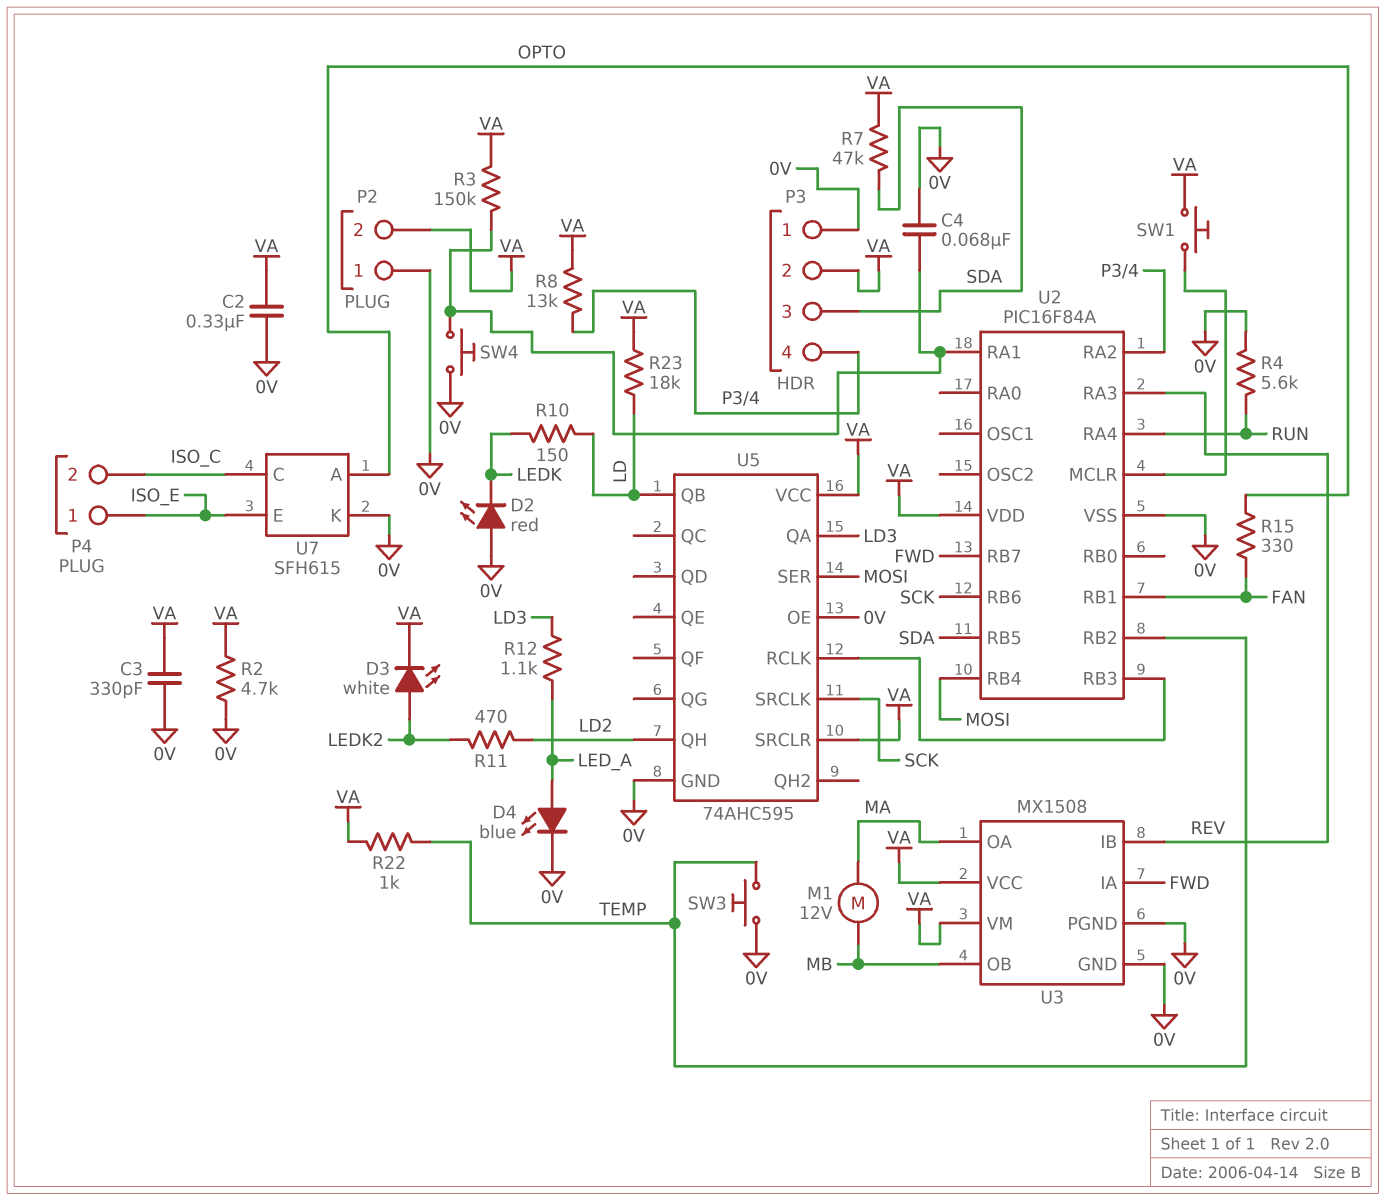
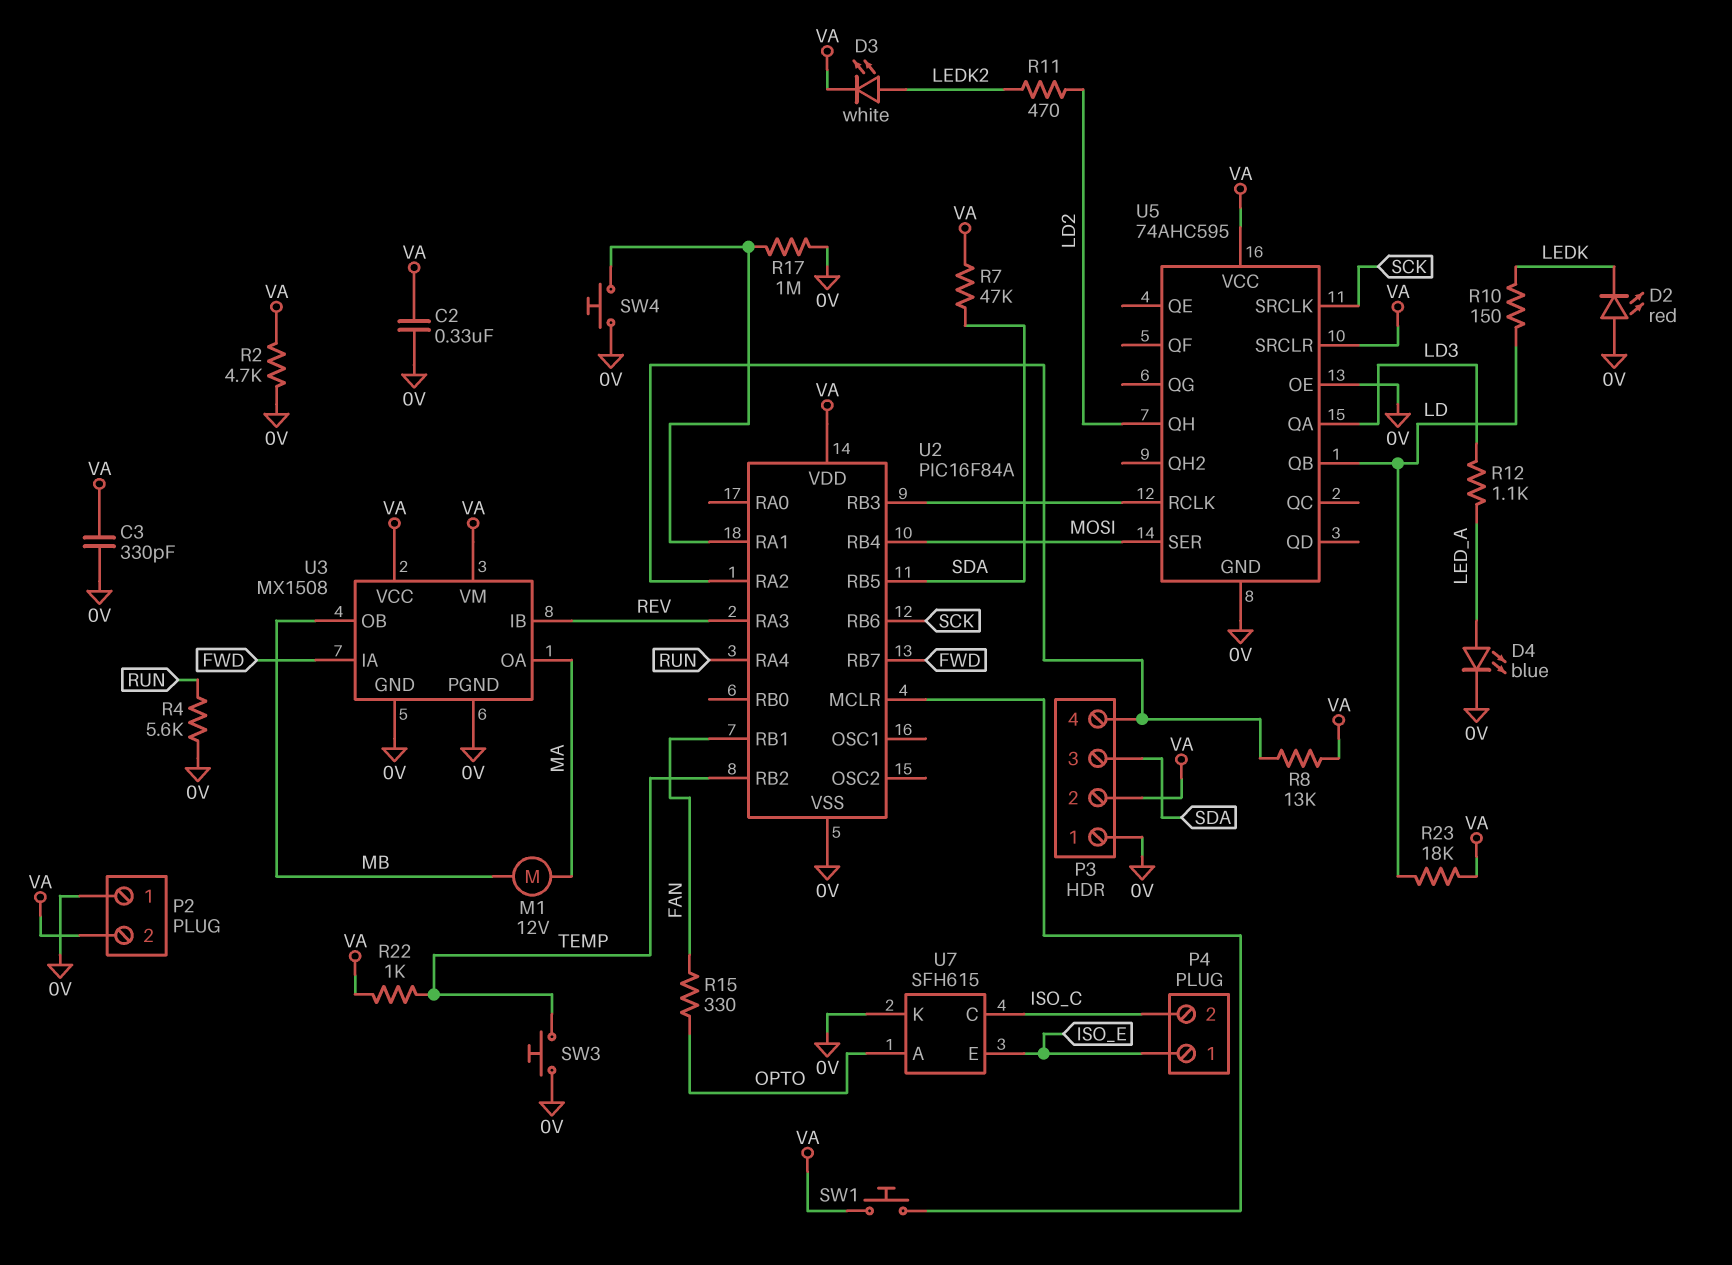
C4: 68nF (0V, U2/RA1) -> none
R3: 150k (U2/RA1, VA) -> none
R17: none -> 1M (0V, U2/RA1)

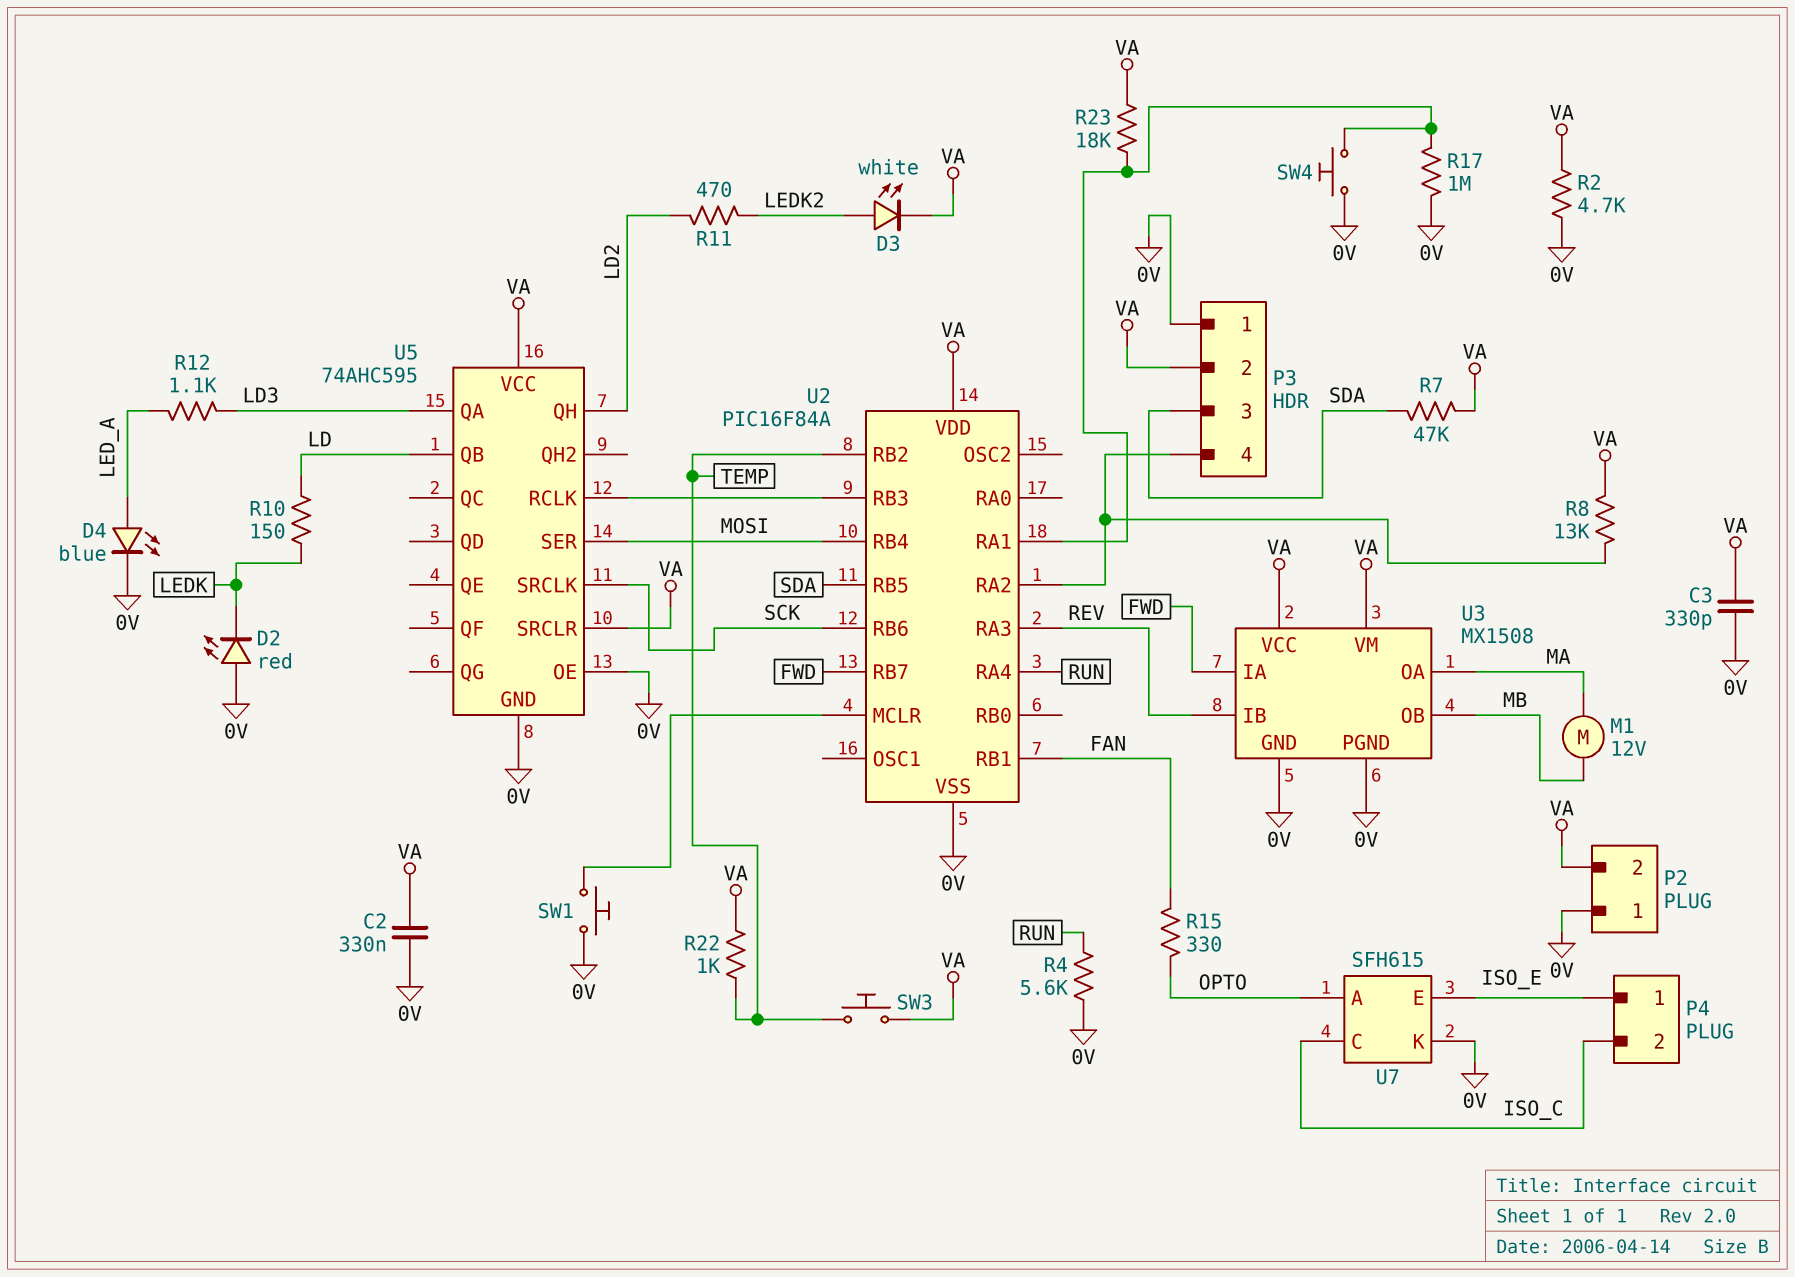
R23: 18k (LD, VA) -> 18k (U2/RA1, VA)
SW1: button (U2/MCLR, VA) -> button (0V, U2/MCLR)
SW3: button (0V, TEMP) -> button (TEMP, VA)

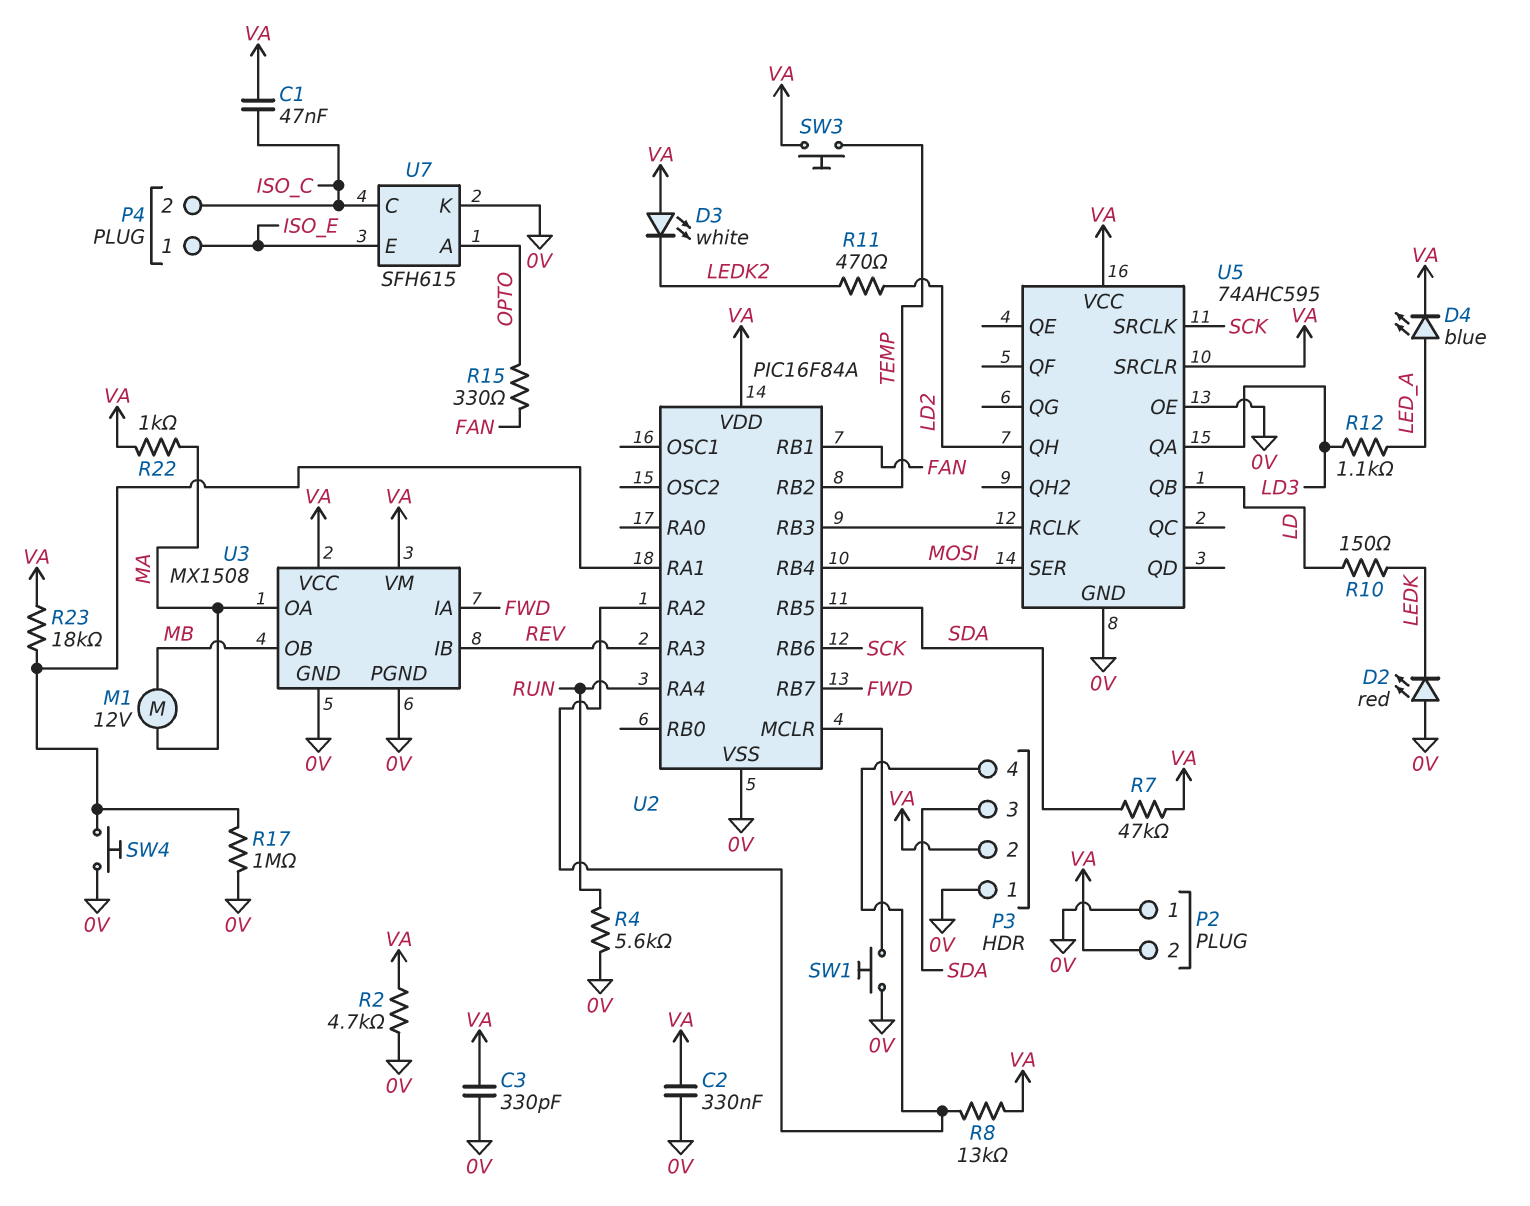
C1: none -> 47nF (ISO_C, VA)
D3: LED white (A LEDK2, K VA) -> LED white (A VA, K LEDK2)
D4: LED blue (A LED_A, K 0V) -> LED blue (A LED_A, K VA)
R22: 1k (TEMP, VA) -> 1k (MA, VA)

